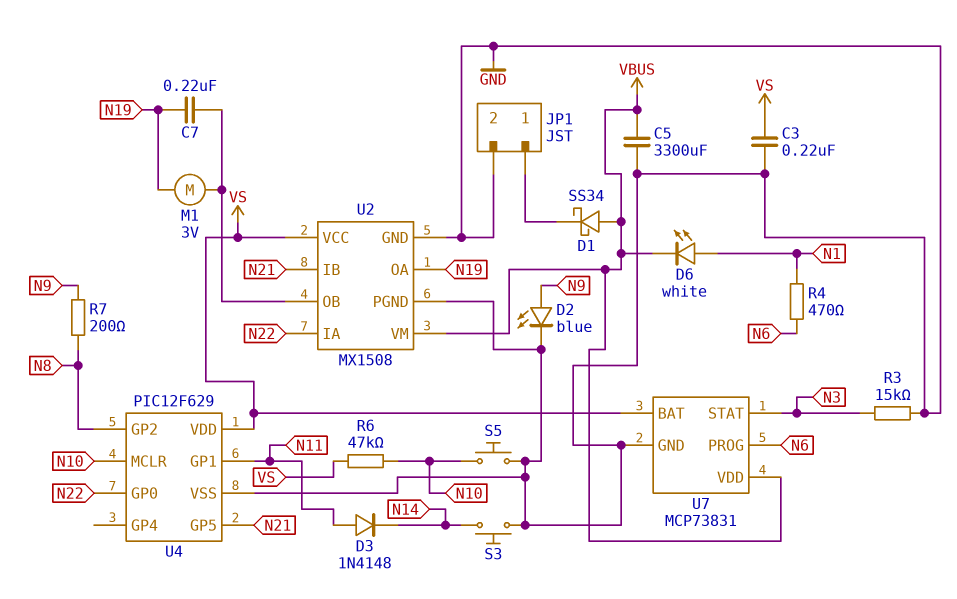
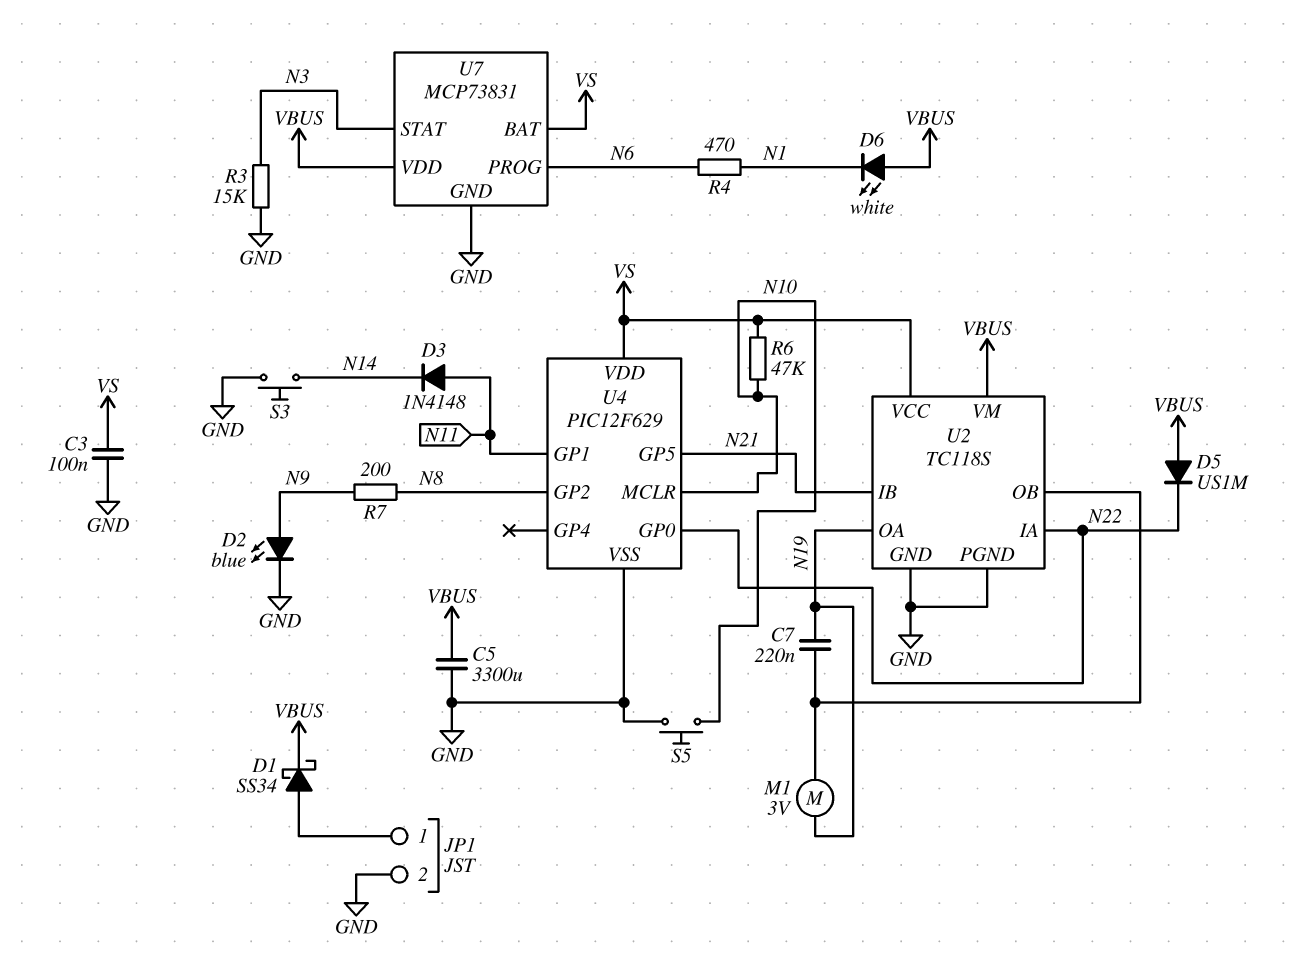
C3: 220nF (GND, VS) -> 100nF (GND, VS)
D1: schottky SS34 (A VBUS, K JP1/1) -> schottky SS34 (A JP1/1, K VBUS)
D5: none -> diode US1M (A VBUS, K N22)
D6: LED white (A N1, K VBUS) -> LED white (A VBUS, K N1)
U2: MX1508 -> TC118S

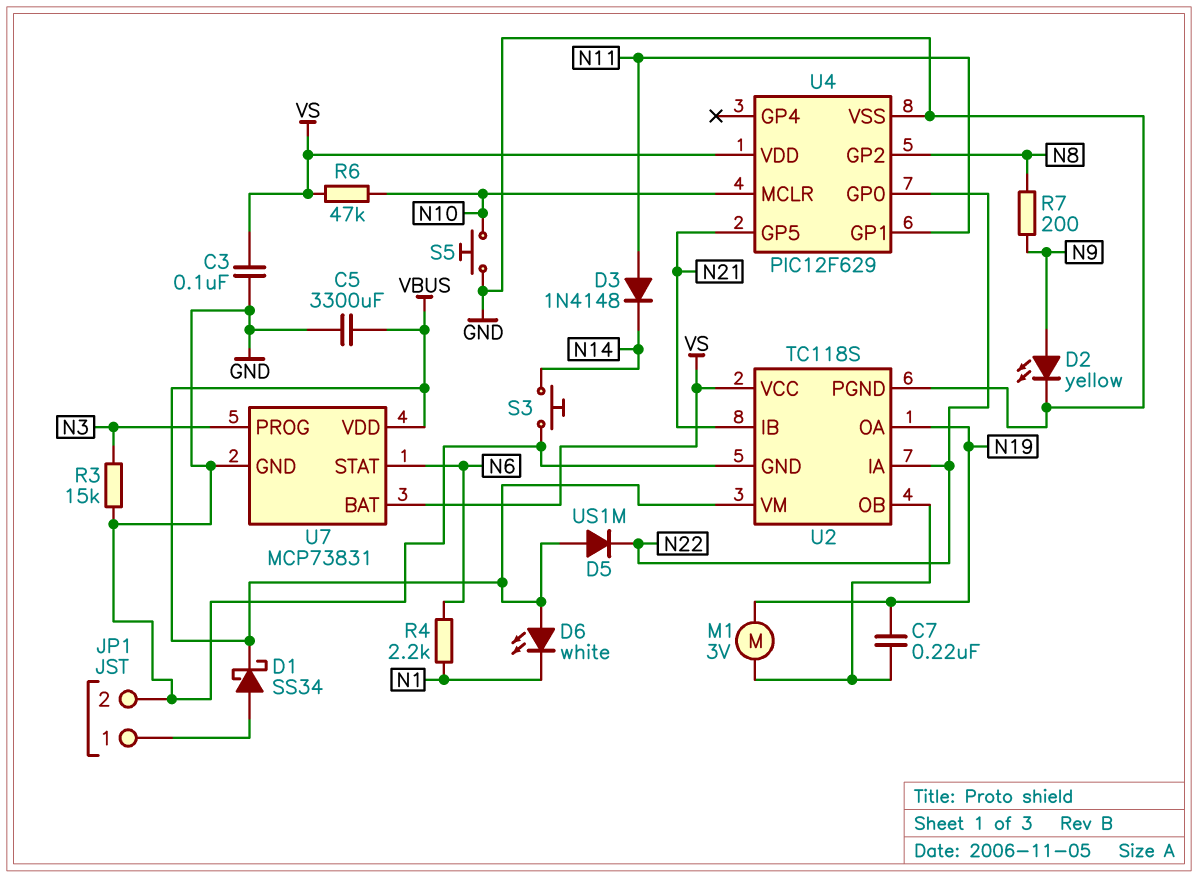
D2: LED blue (A N9, K GND) -> LED yellow (A N9, K GND)
R4: 470 (N1, N6) -> 2.2k (N1, N6)
U7 pin PROG: N6 -> N3
U7 pin STAT: N3 -> N6

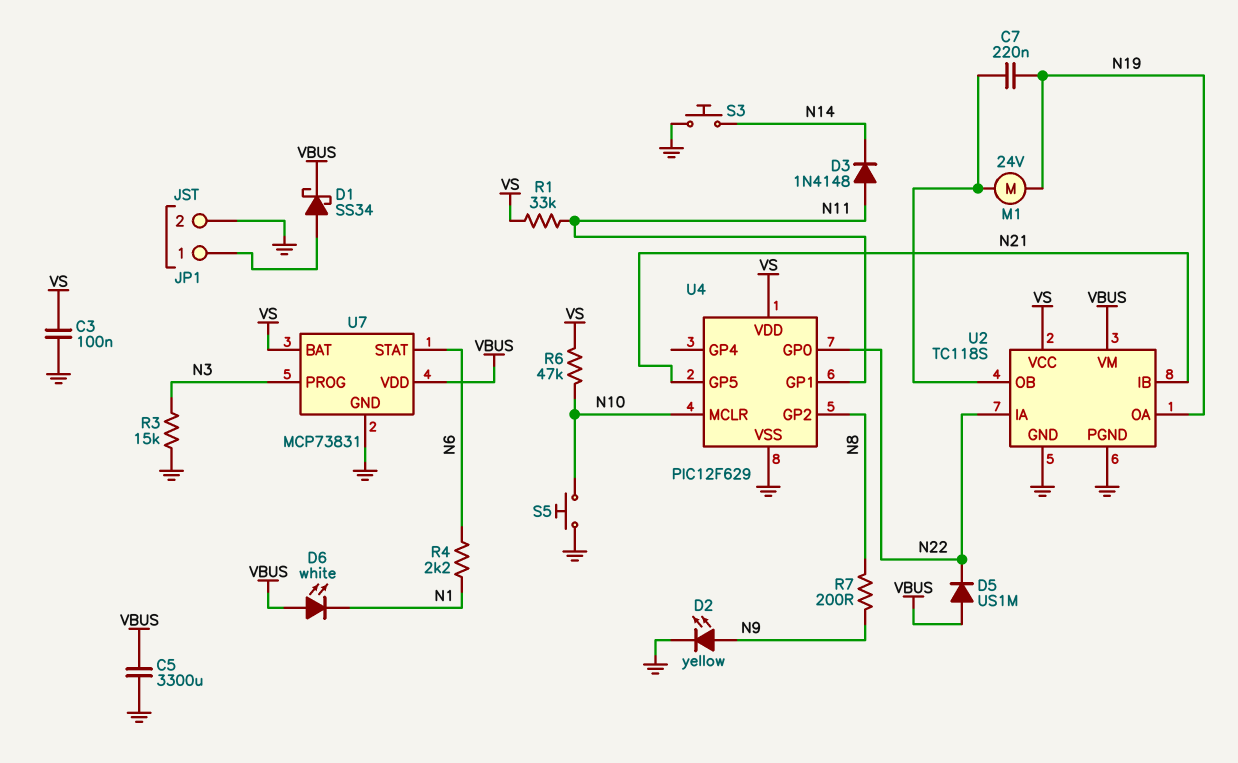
M1: motor 3V (N19, U2/OB) -> motor 24V (N19, U2/OB)
R1: none -> 33k (N11, VS)

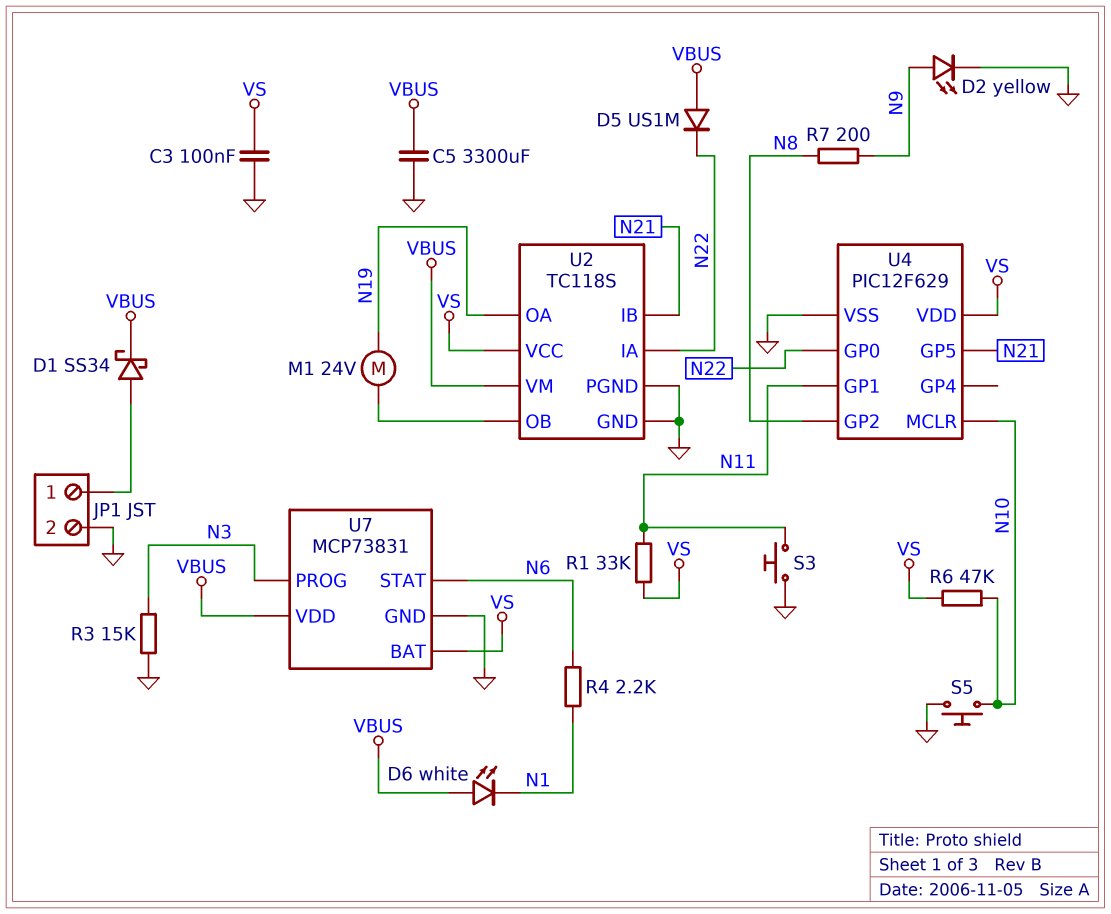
C7: 220nF (N19, U2/OB) -> none
D3: diode 1N4148 (A N11, K N14) -> none
S3: button (GND, N14) -> button (GND, N11)

